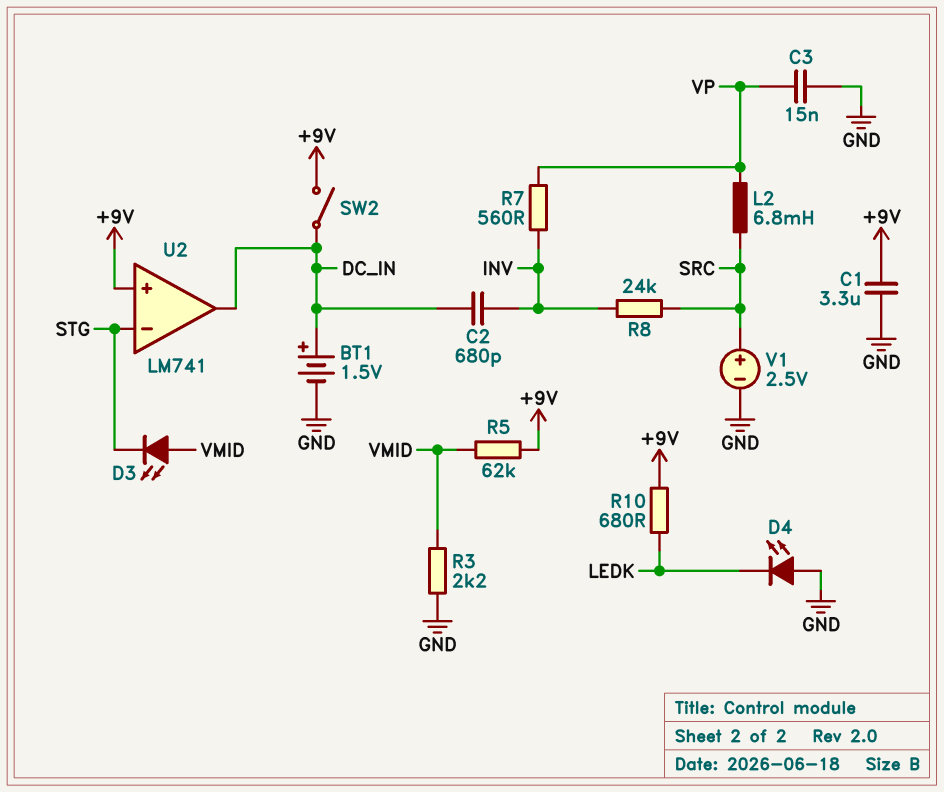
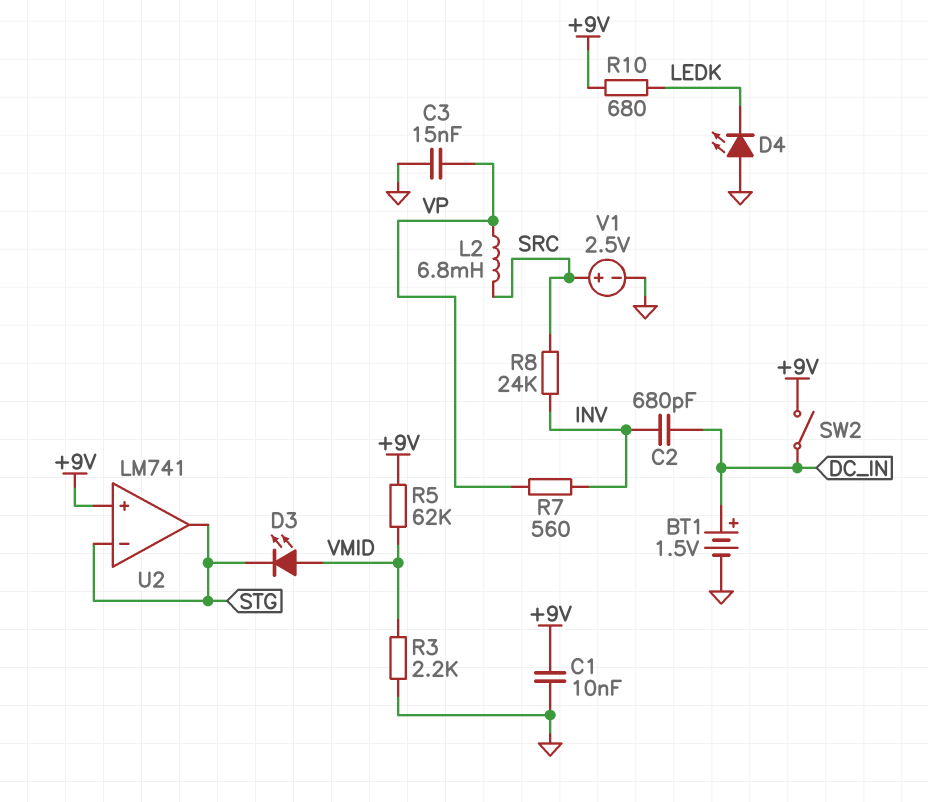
C1: 3.3uF (+9V, GND) -> 10nF (+9V, GND)
U2 pin out: DC_IN -> STG

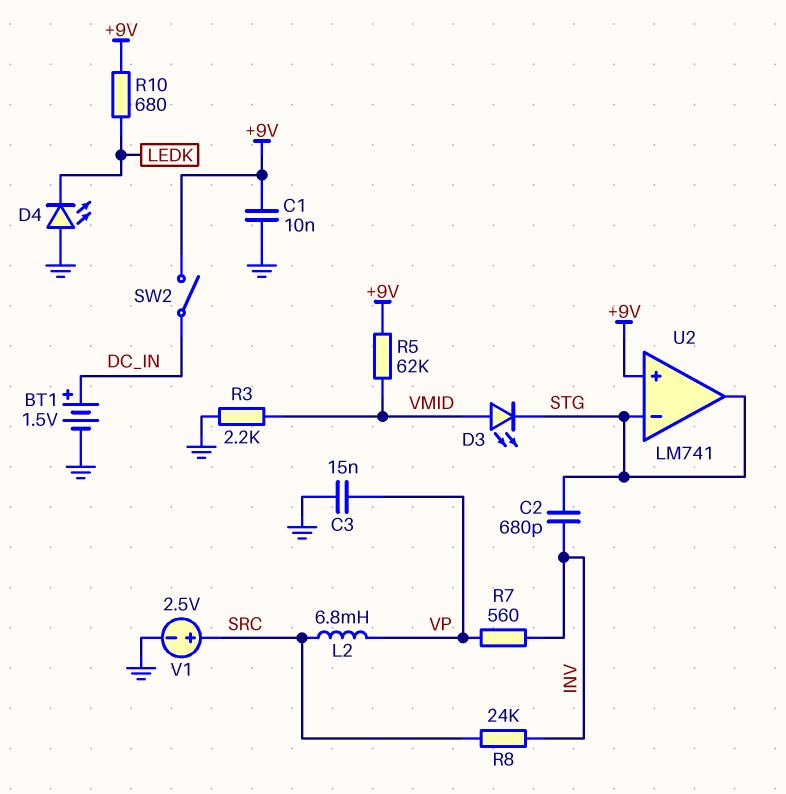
C2: 680pF (DC_IN, INV) -> 680pF (INV, STG)

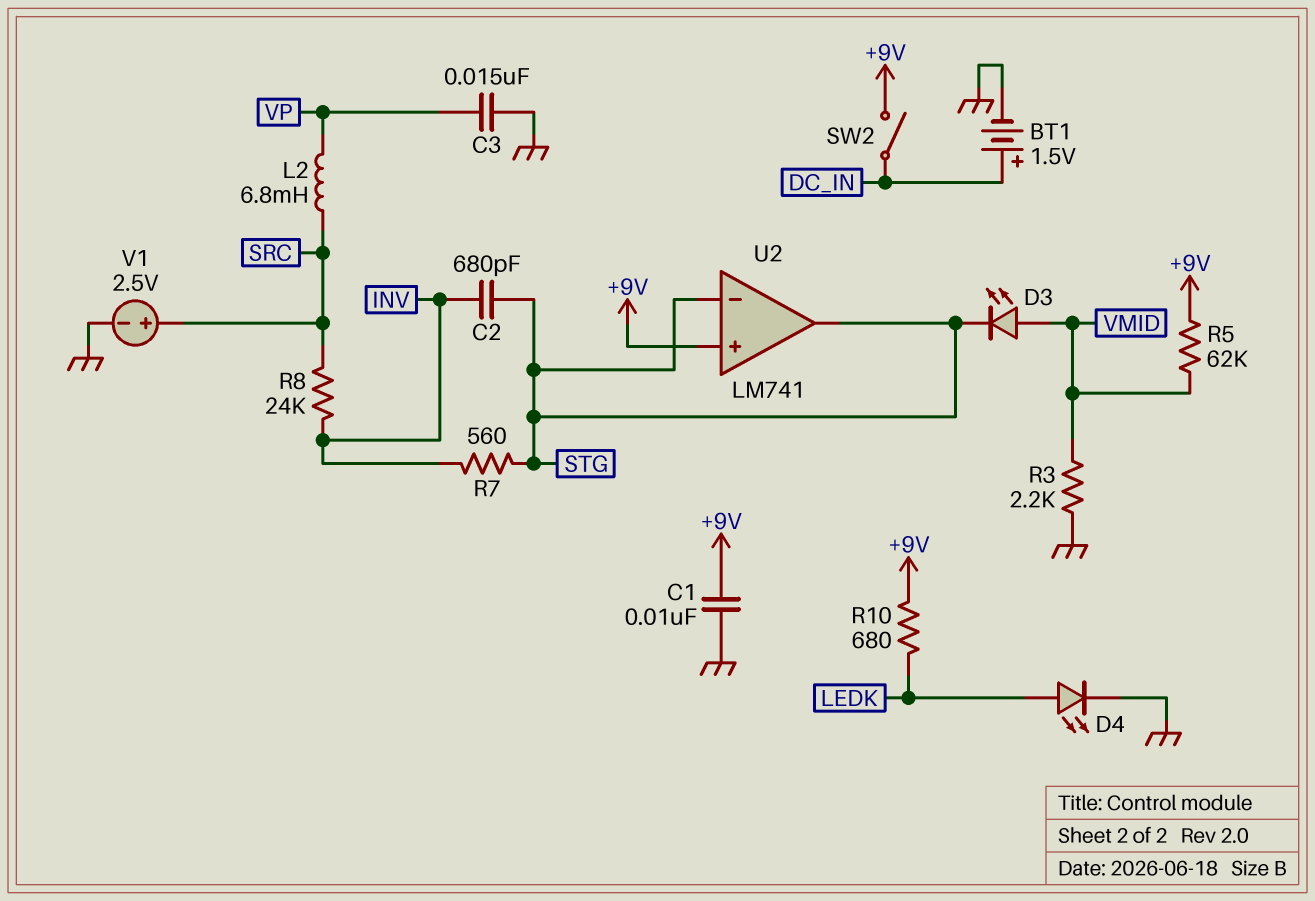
D4: LED (A GND, K LEDK) -> LED (A LEDK, K GND)
R7: 560 (INV, VP) -> 560 (INV, STG)

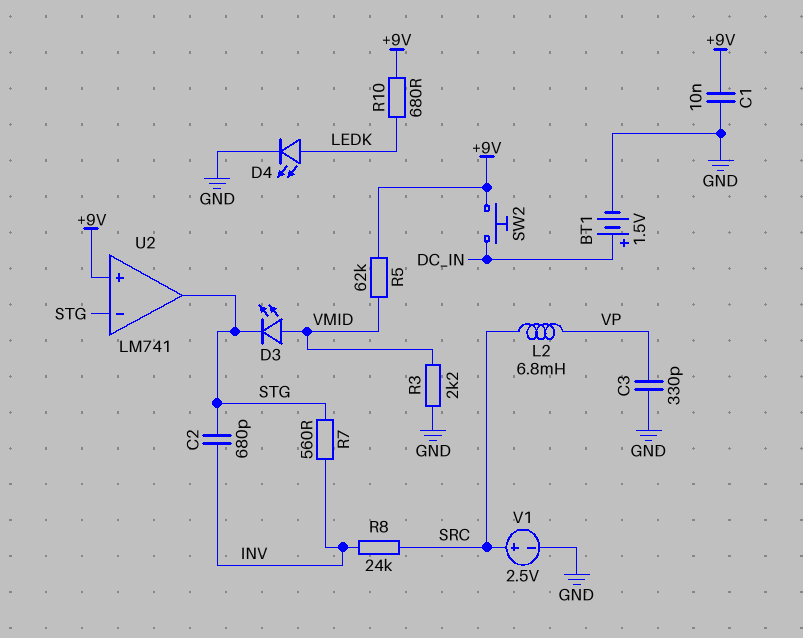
C3: 15nF (GND, VP) -> 330pF (GND, VP)
SW2: switch (+9V, DC_IN) -> button (+9V, DC_IN)

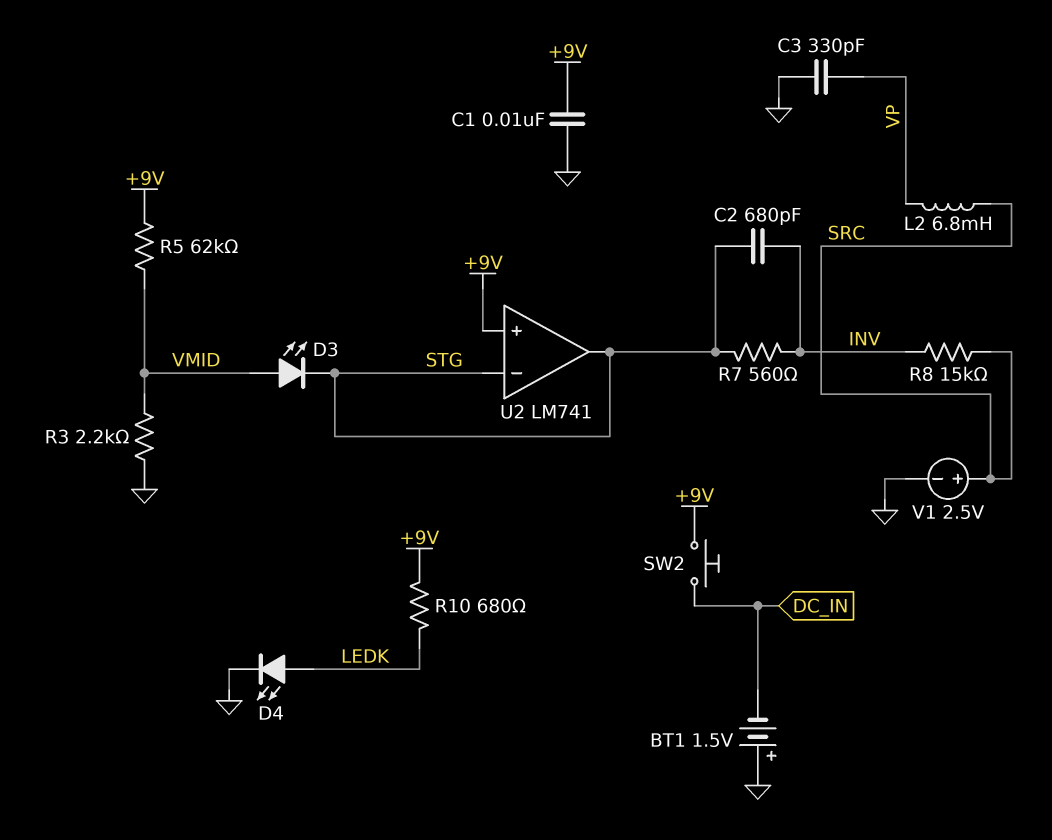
BT1: 1.5V (plus DC_IN, minus GND) -> 1.5V (plus GND, minus DC_IN)
R8: 24k (INV, SRC) -> 15k (INV, SRC)

